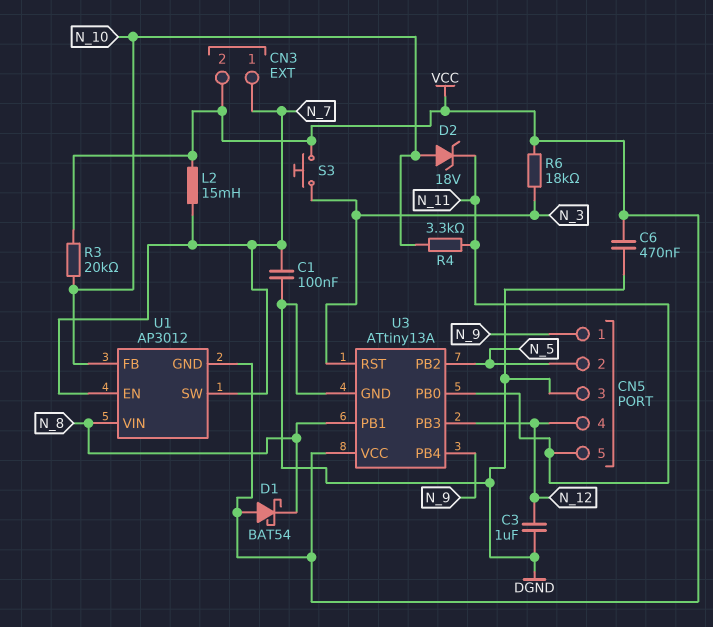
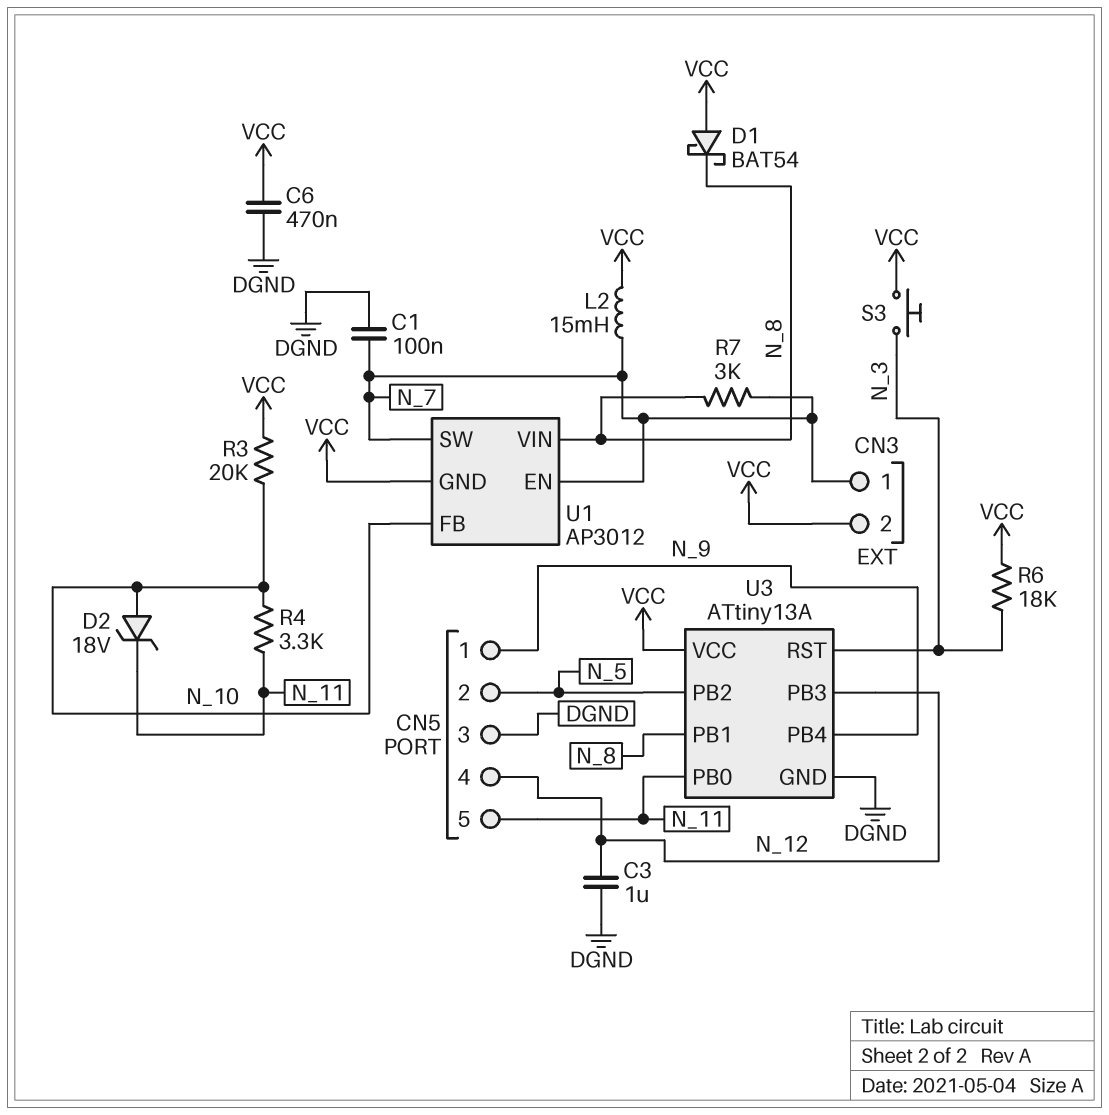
R7: none -> 3k (N_7, N_8)

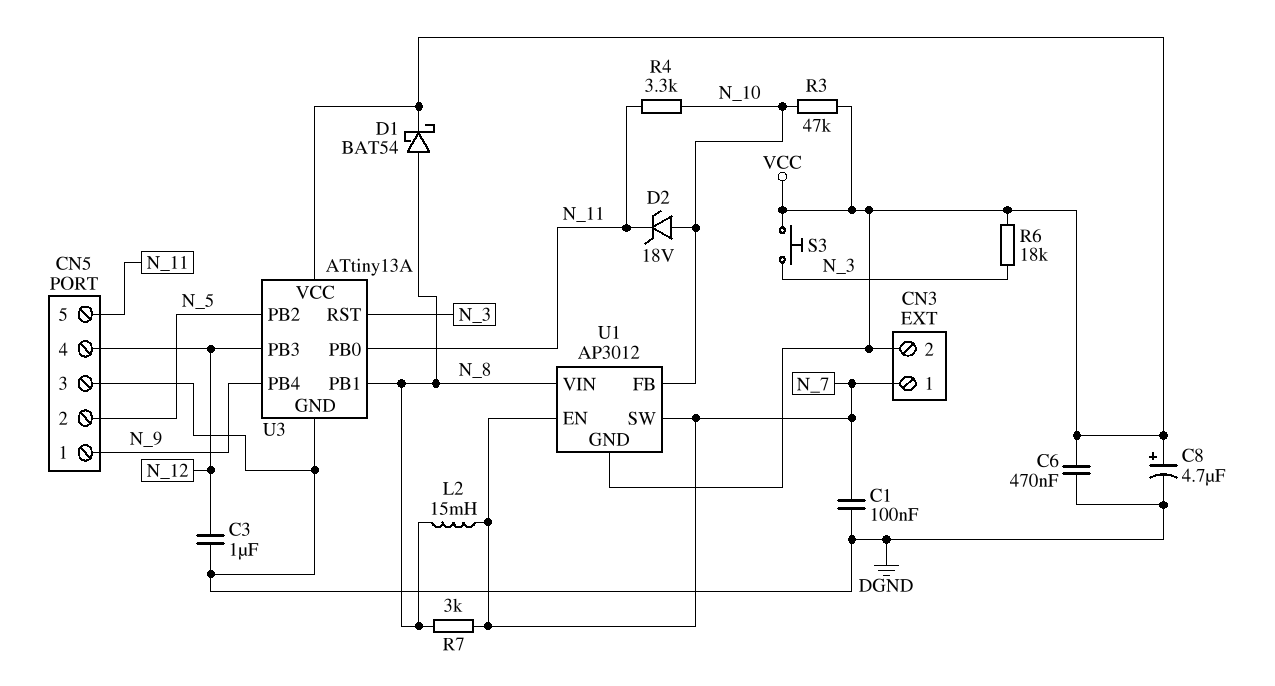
C8: none -> 4.7uF (plus VCC, minus DGND)
D1: schottky BAT54 (A VCC, K N_8) -> schottky BAT54 (A N_8, K VCC)
L2: 15mH (N_7, VCC) -> 15mH (N_7, N_8)
R3: 20k (N_10, VCC) -> 47k (N_10, VCC)

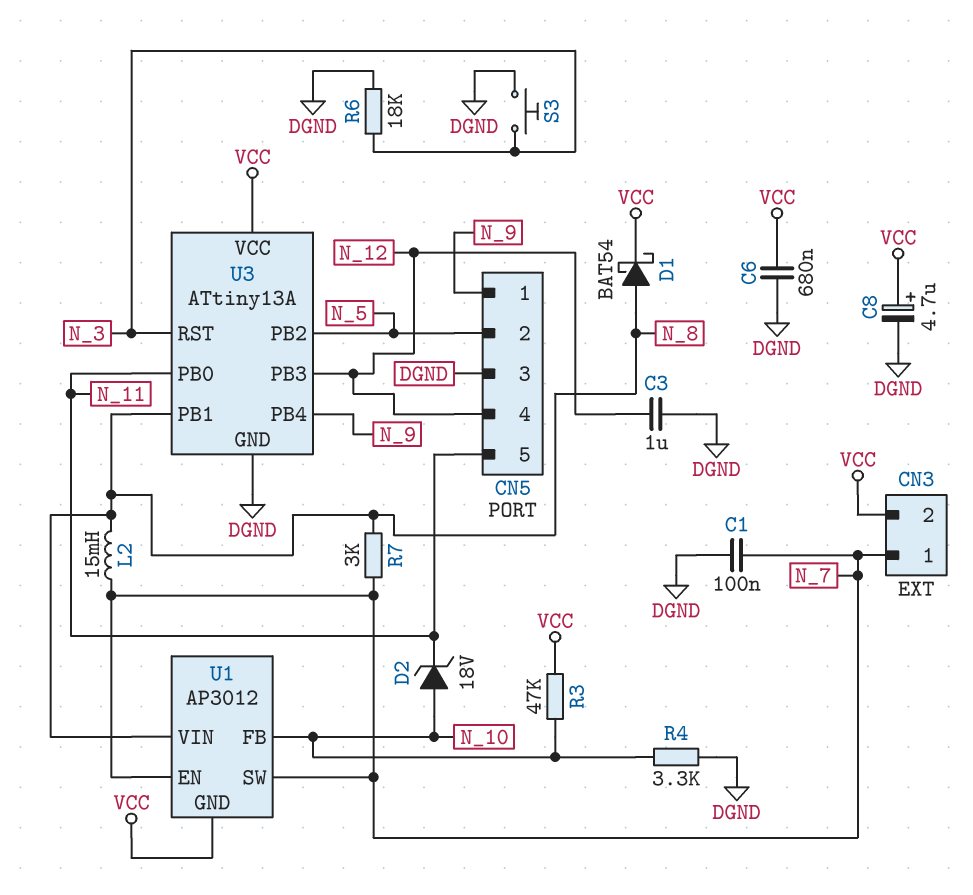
C6: 470nF (DGND, VCC) -> 680nF (DGND, VCC)
R4: 3.3k (N_10, N_11) -> 3.3k (DGND, N_10)
R6: 18k (N_3, VCC) -> 18k (DGND, N_3)
S3: button (N_3, VCC) -> button (DGND, N_3)

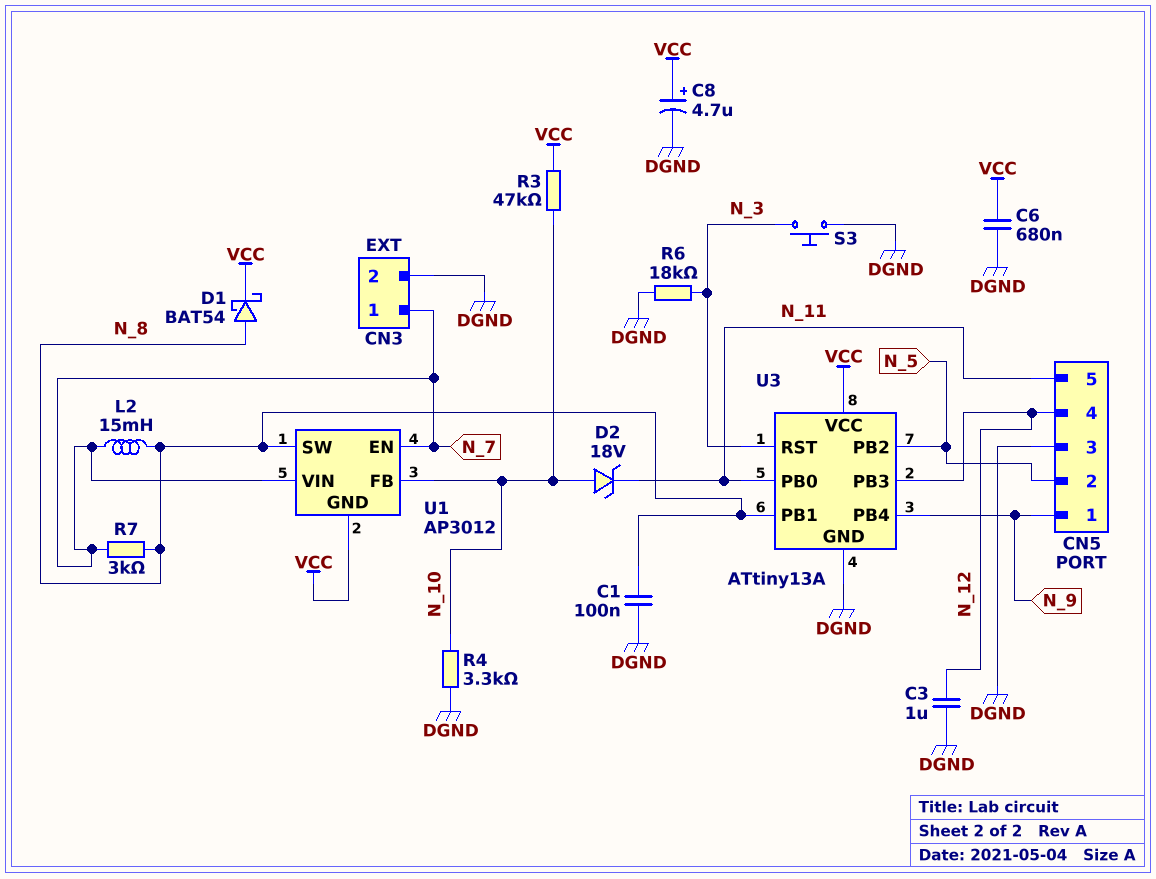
C1: 100nF (DGND, N_7) -> 100nF (DGND, N_8)
CN3 pin 2: VCC -> DGND
U1 pin SW: N_7 -> N_8
U1 pin VIN: N_8 -> N_7

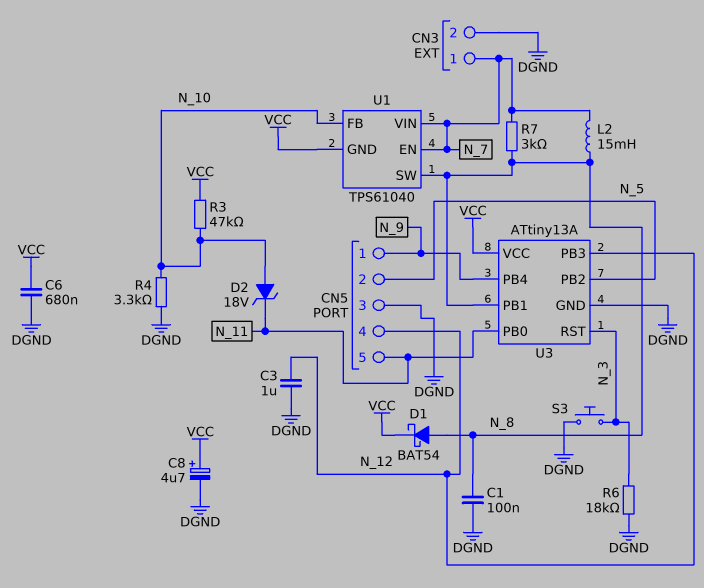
U1: AP3012 -> TPS61040

